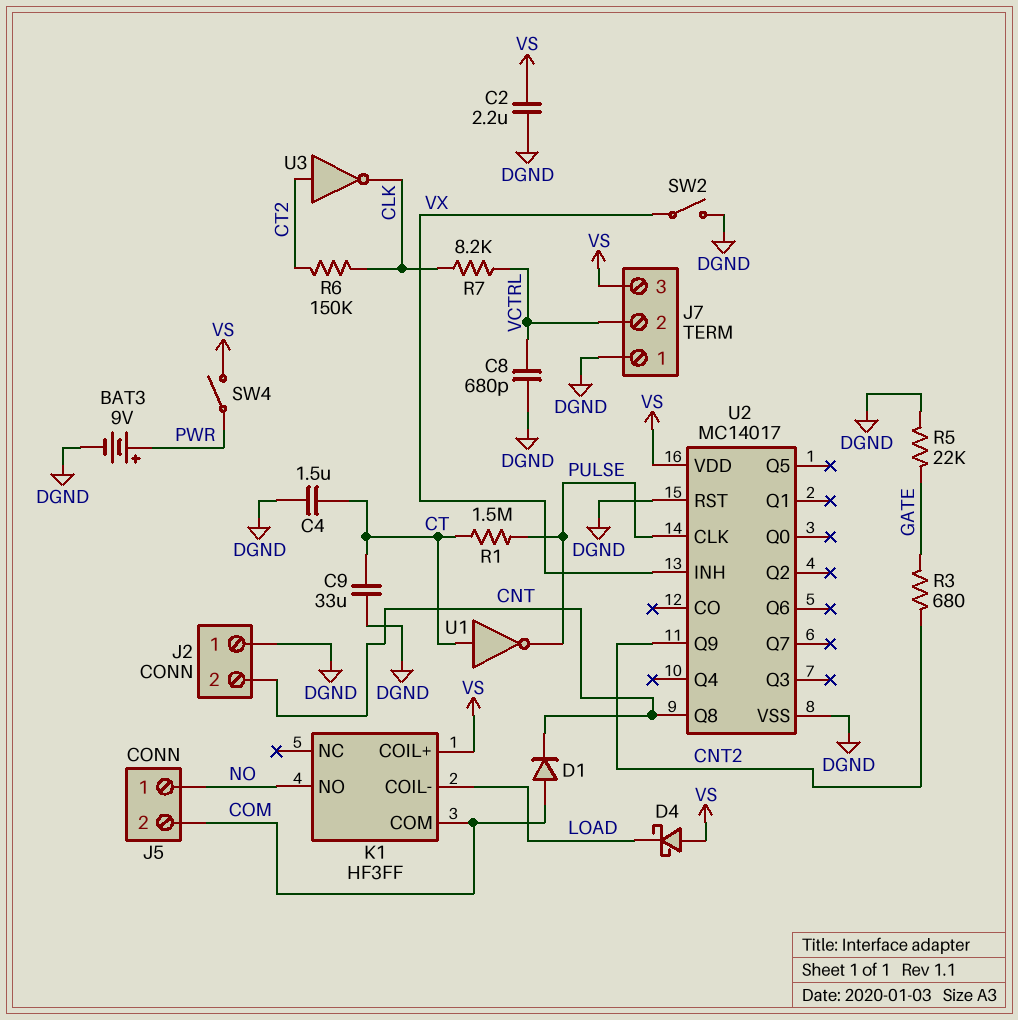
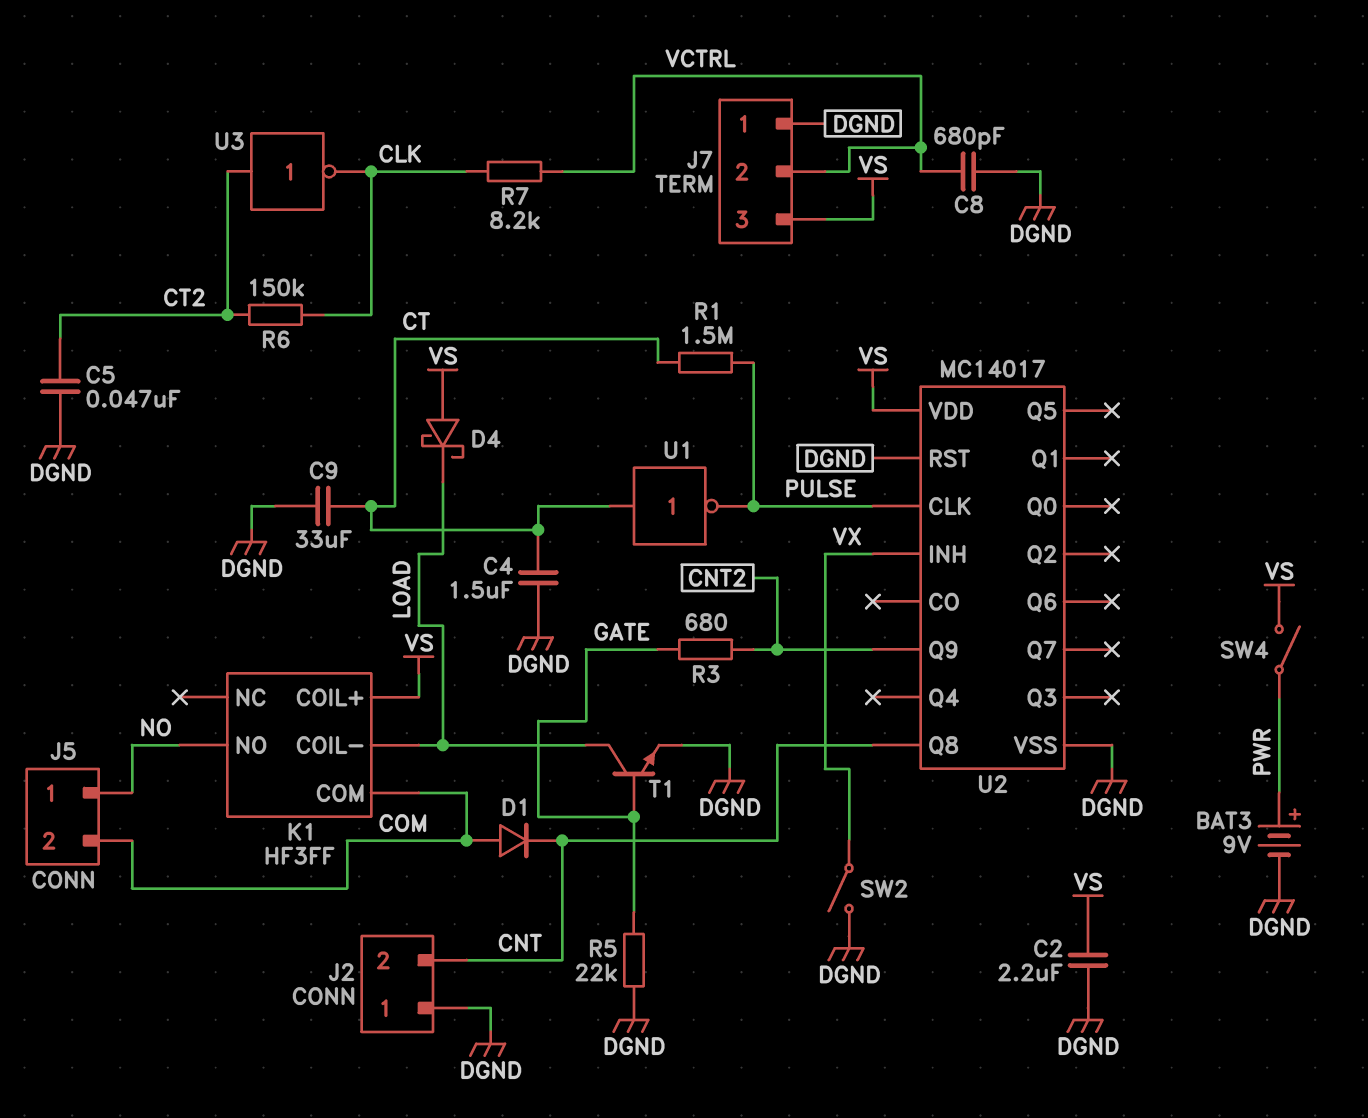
C5: none -> 47nF (CT2, DGND)
T1: none -> NPN (B GATE, C LOAD, E DGND)

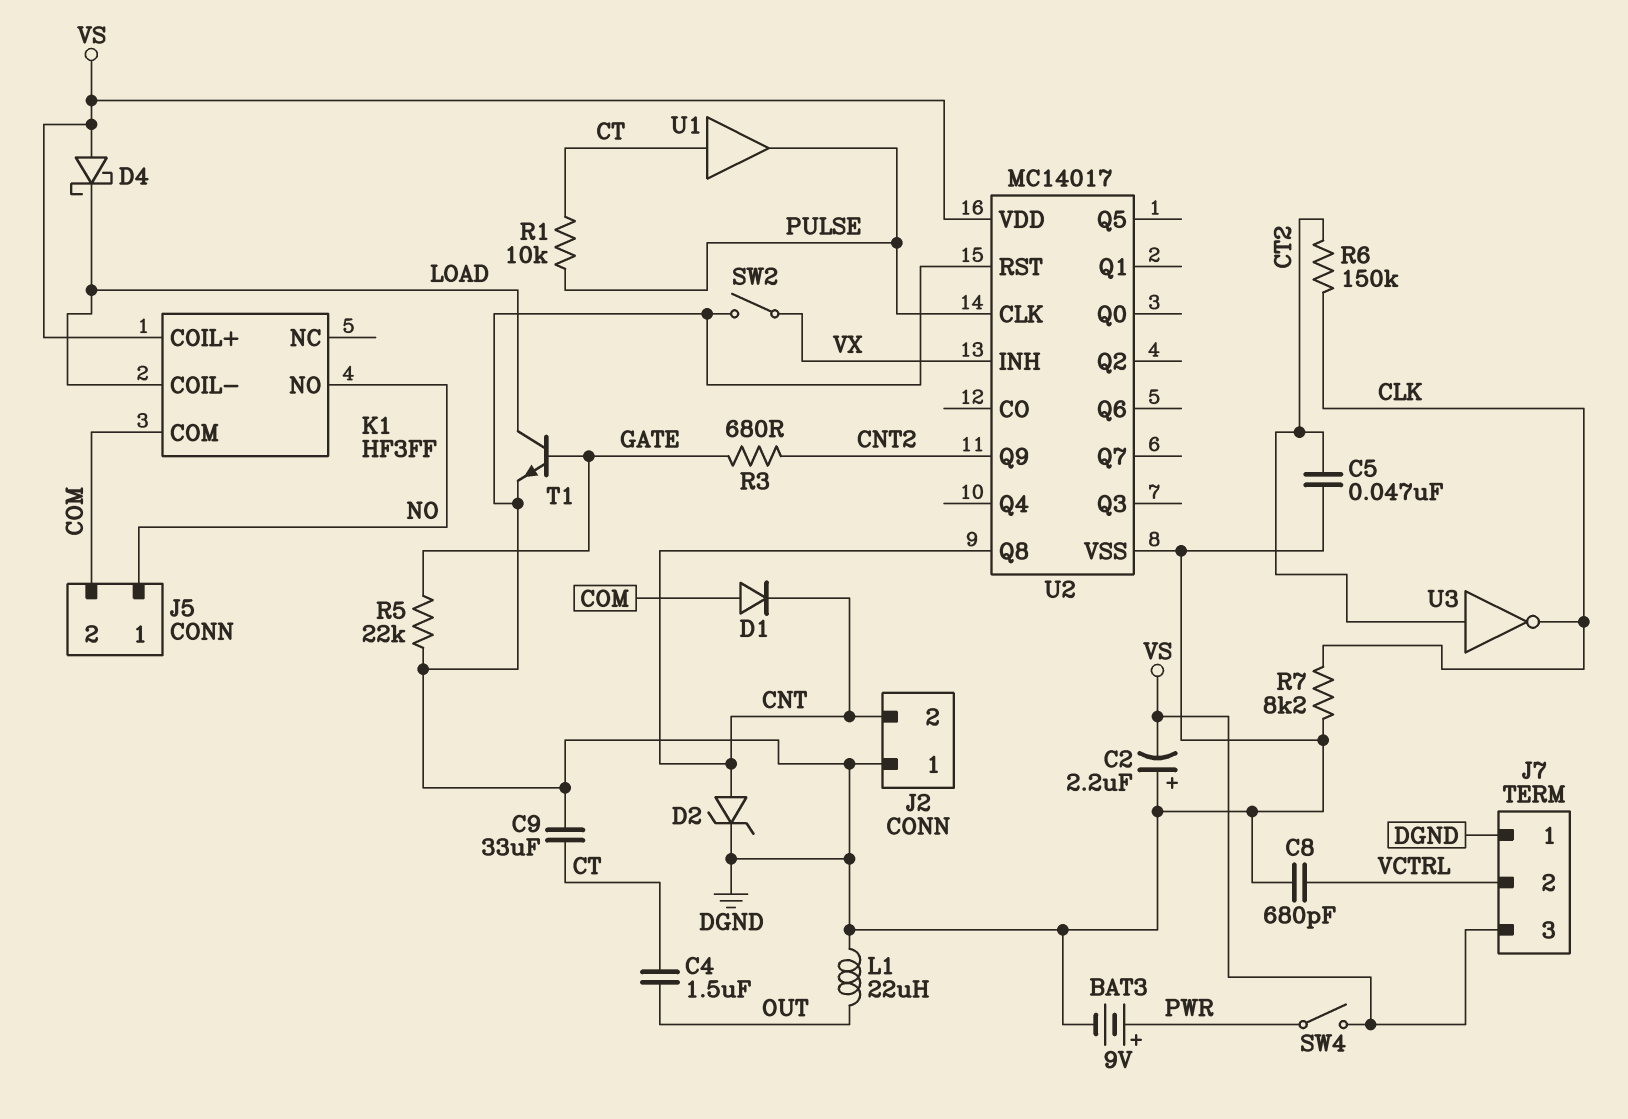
C2: 2.2uF (DGND, VS) -> 2.2uF (plus DGND, minus VS)
C4: 1.5uF (CT, DGND) -> 1.5uF (CT, OUT)
D2: none -> zener (A CNT, K DGND)
L1: none -> 22uH (DGND, OUT)
R1: 1.5M (CT, PULSE) -> 10k (CT, PULSE)
R7: 8.2k (CLK, VCTRL) -> 8.2k (CLK, DGND)
U1: NOT (in CT, out PULSE) -> buffer (in CT, out PULSE)

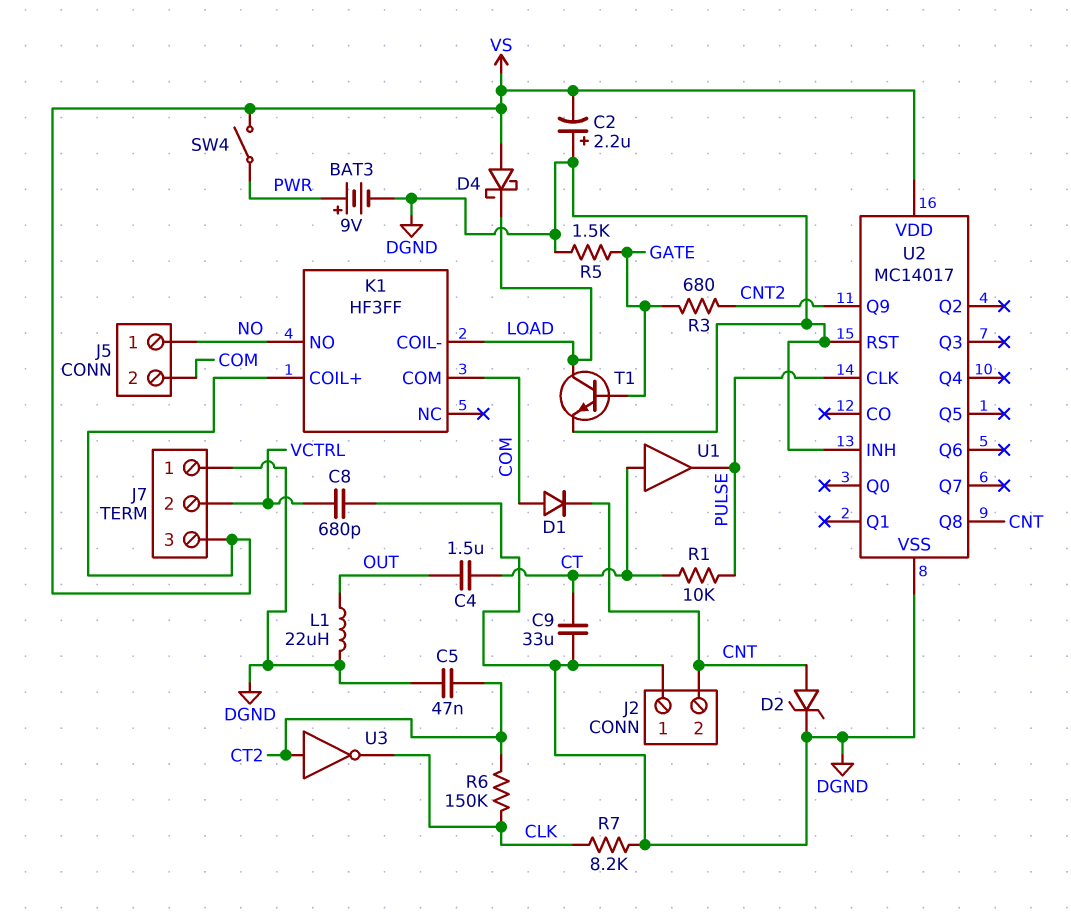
R5: 22k (DGND, GATE) -> 1.5k (DGND, GATE)
SW2: switch (DGND, VX) -> none
U2 pin INH: VX -> DGND

